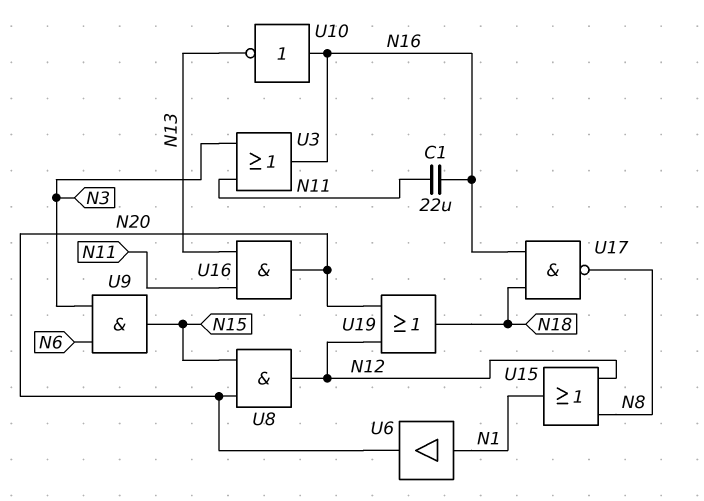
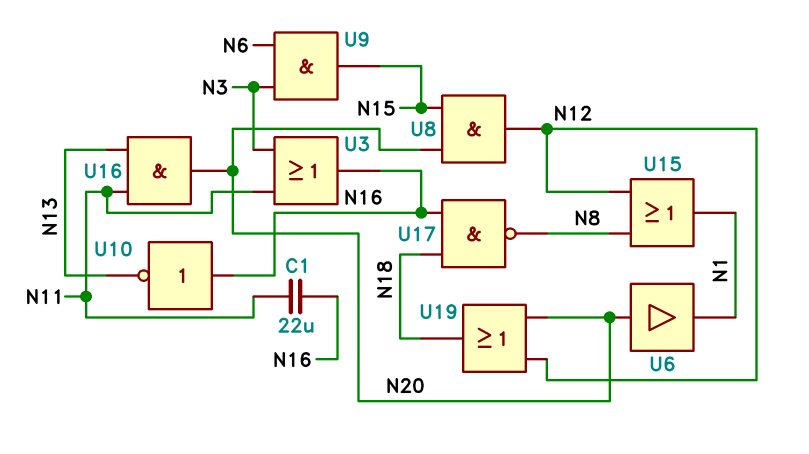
U6: buffer (in N1, out N20) -> buffer (in N20, out N1)

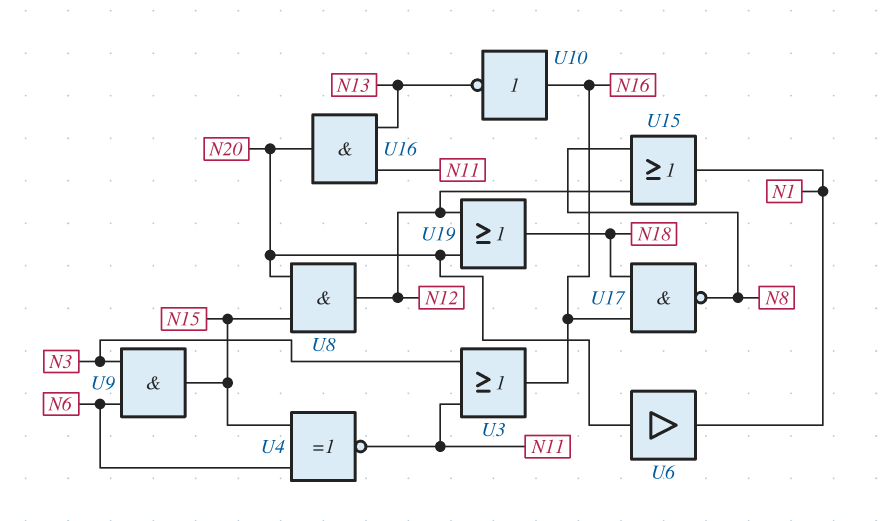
C1: 22uF (N11, N16) -> none
U4: none -> XNOR (in N6, in N15, out N11)

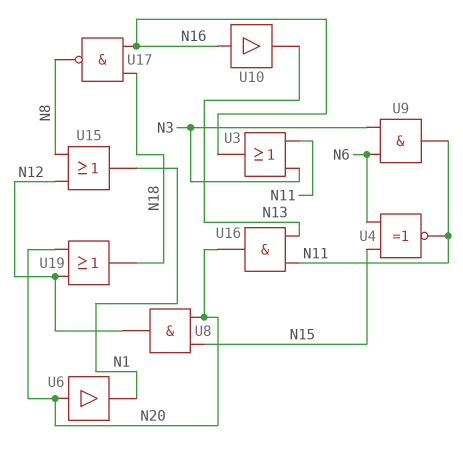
U9: AND (in N3, in N6, out N15) -> AND (in N3, in N6, out N11)
U10: NOT (in N16, out N13) -> buffer (in N16, out N13)

